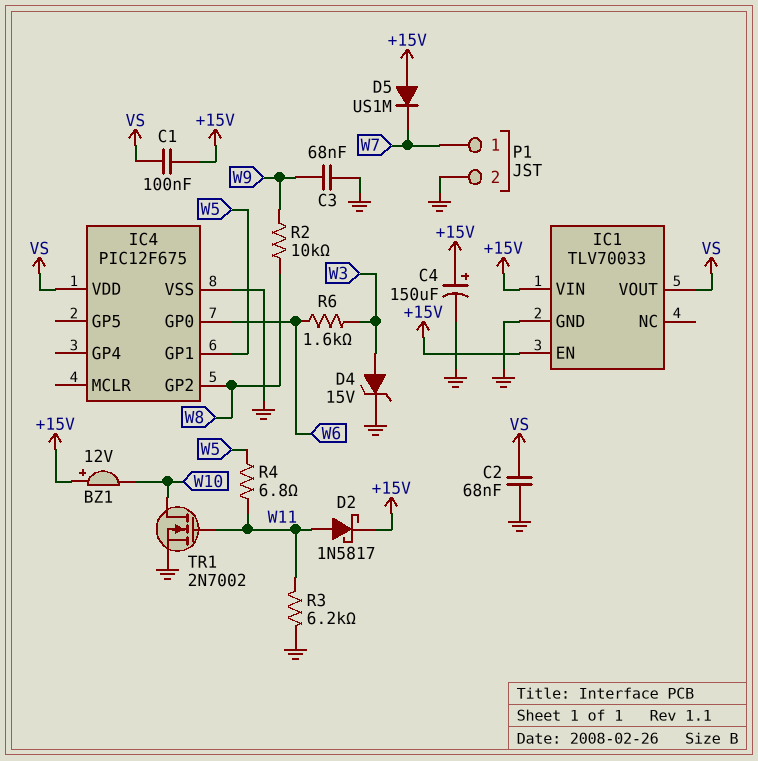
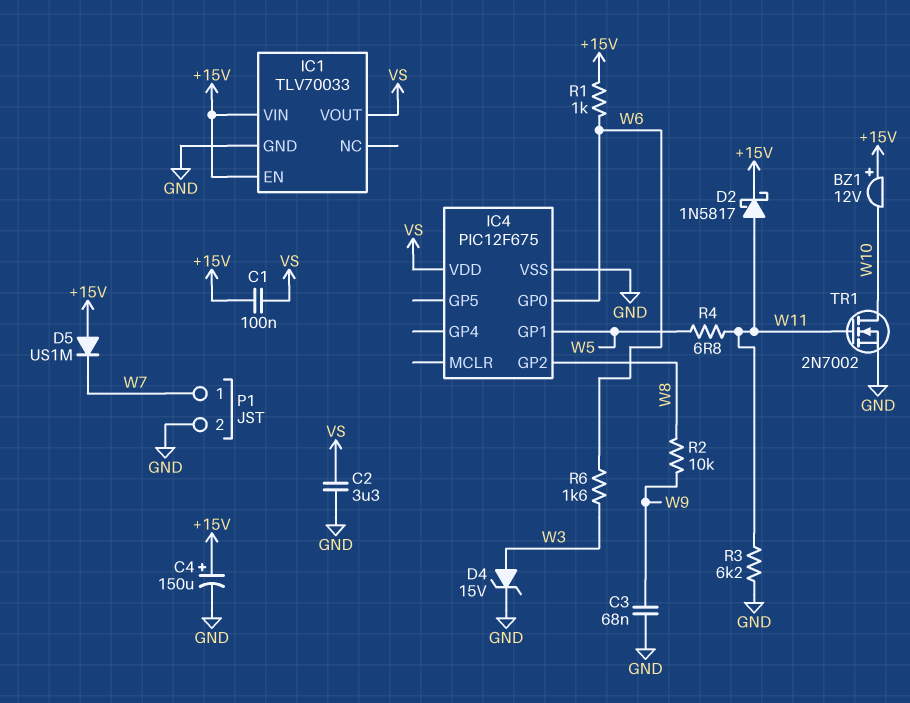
C2: 68nF (GND, VS) -> 3.3uF (GND, VS)
R1: none -> 1k (+15V, W6)

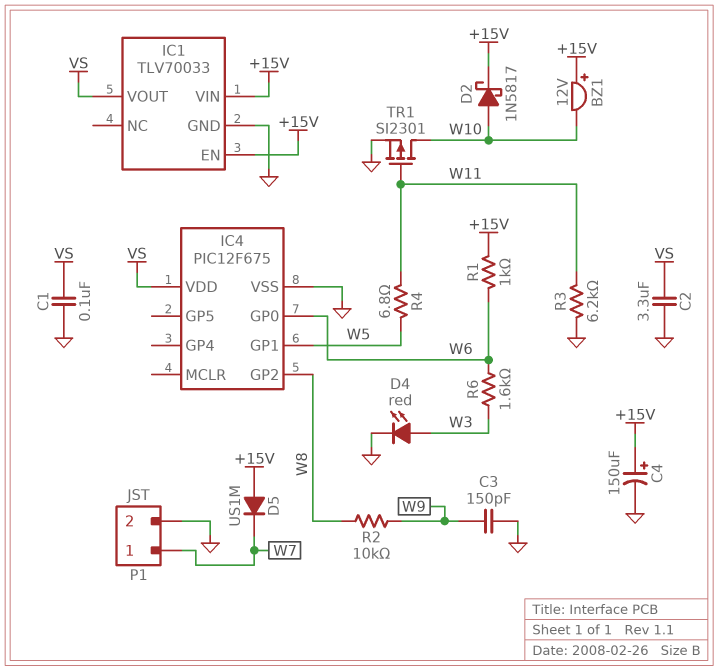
C1: 100nF (+15V, VS) -> 100nF (GND, VS)
C3: 68nF (GND, W9) -> 150pF (GND, W9)
D2: schottky 1N5817 (A W11, K +15V) -> schottky 1N5817 (A W10, K +15V)
D4: zener 15V (A W3, K GND) -> LED red (A W3, K GND)
TR1: NMOS 2N7002 (G W11, D W10, S GND) -> PMOS SI2301 (G W11, D W10, S GND)

